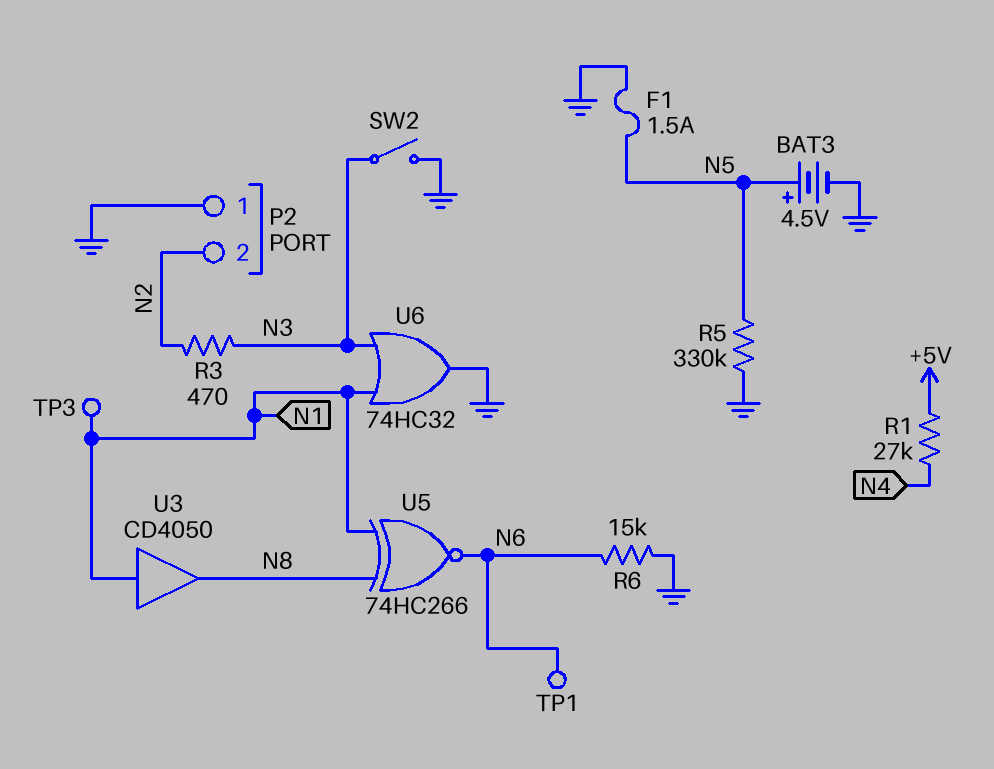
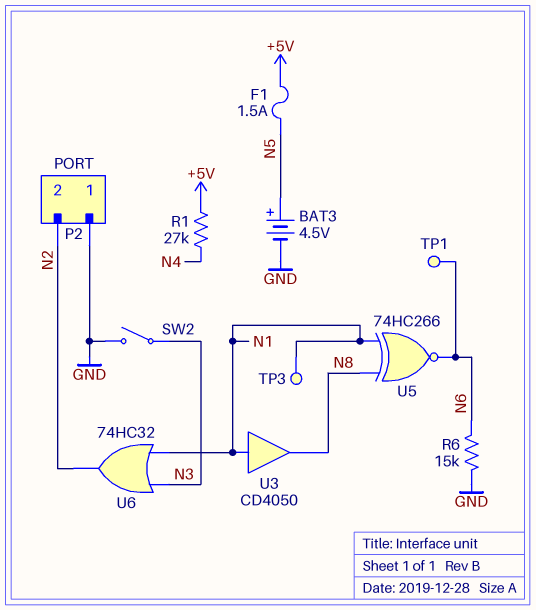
F1: 1.5A (GND, N5) -> 1.5A (+5V, N5)
R3: 470 (N2, N3) -> none
R5: 330k (GND, N5) -> none
U6: OR 74HC32 (in N1, in N3, out GND) -> OR 74HC32 (in N1, in N3, out N2)

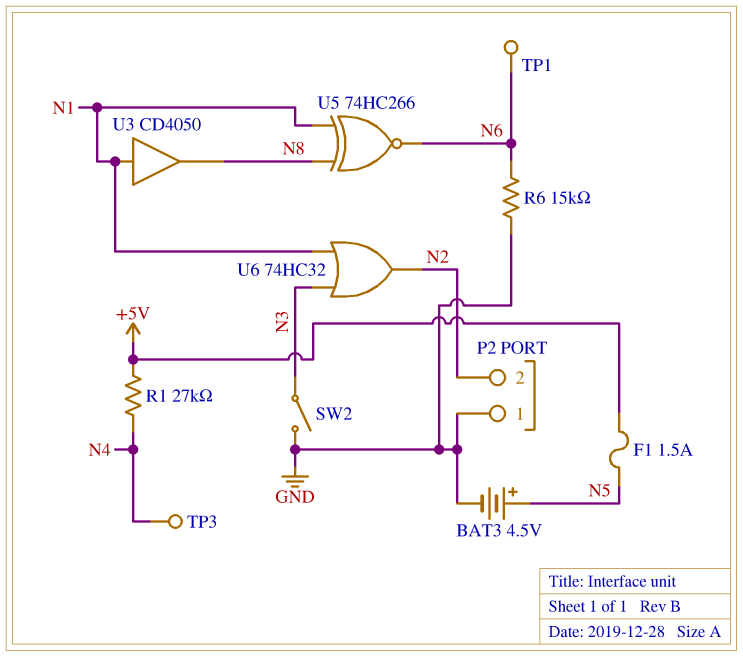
TP3: test point (N1) -> test point (N4)

